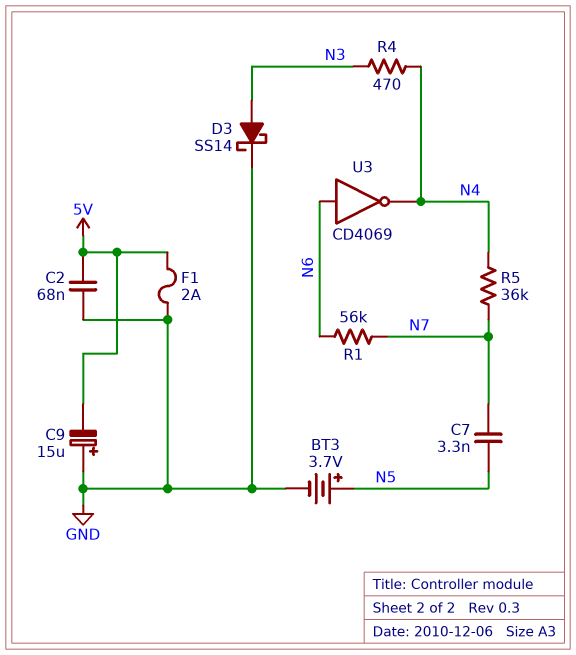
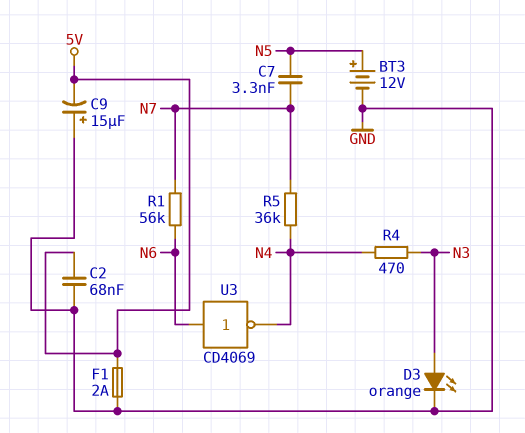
BT3: 3.7V (plus N5, minus GND) -> 12V (plus N5, minus GND)
D3: schottky SS14 (A N3, K GND) -> LED orange (A N3, K GND)

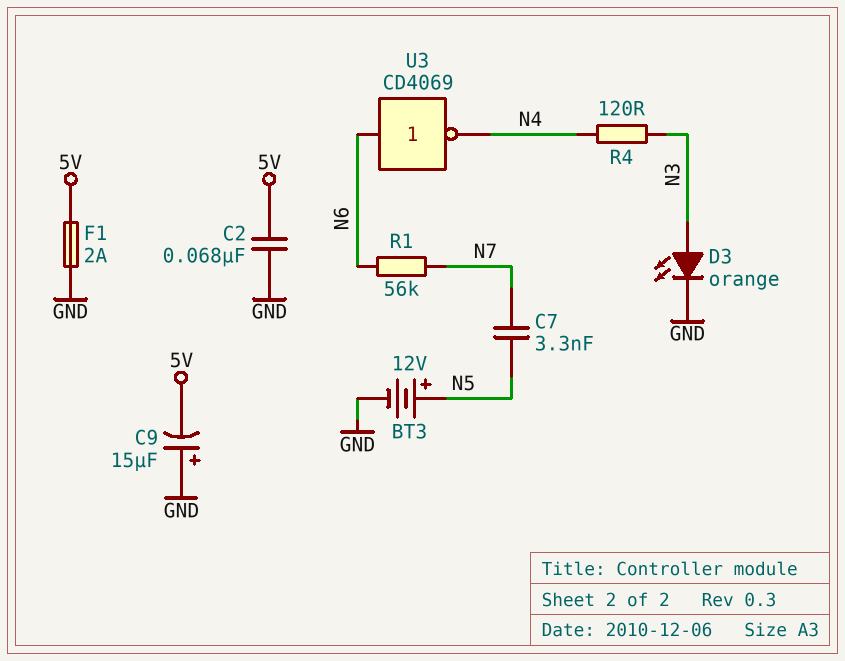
R4: 470 (N3, N4) -> 120 (N3, N4)
R5: 36k (N4, N7) -> none

